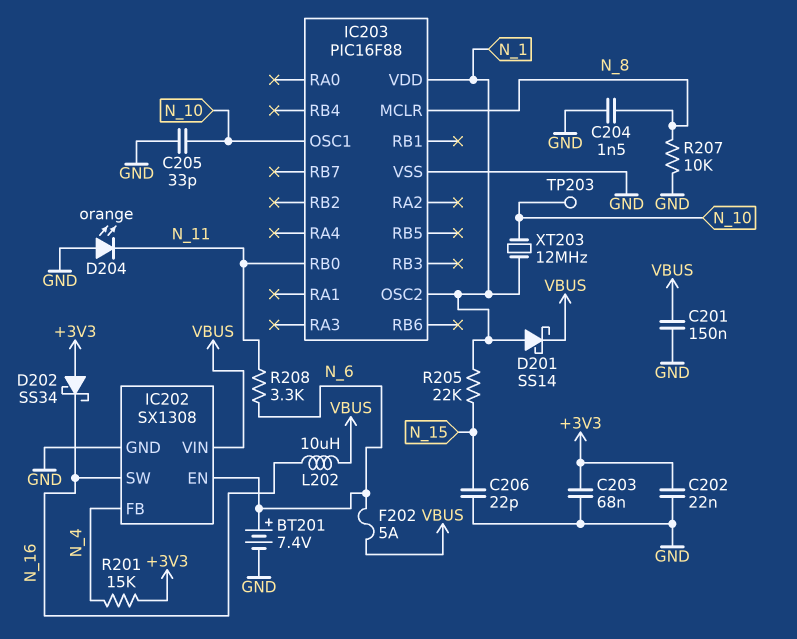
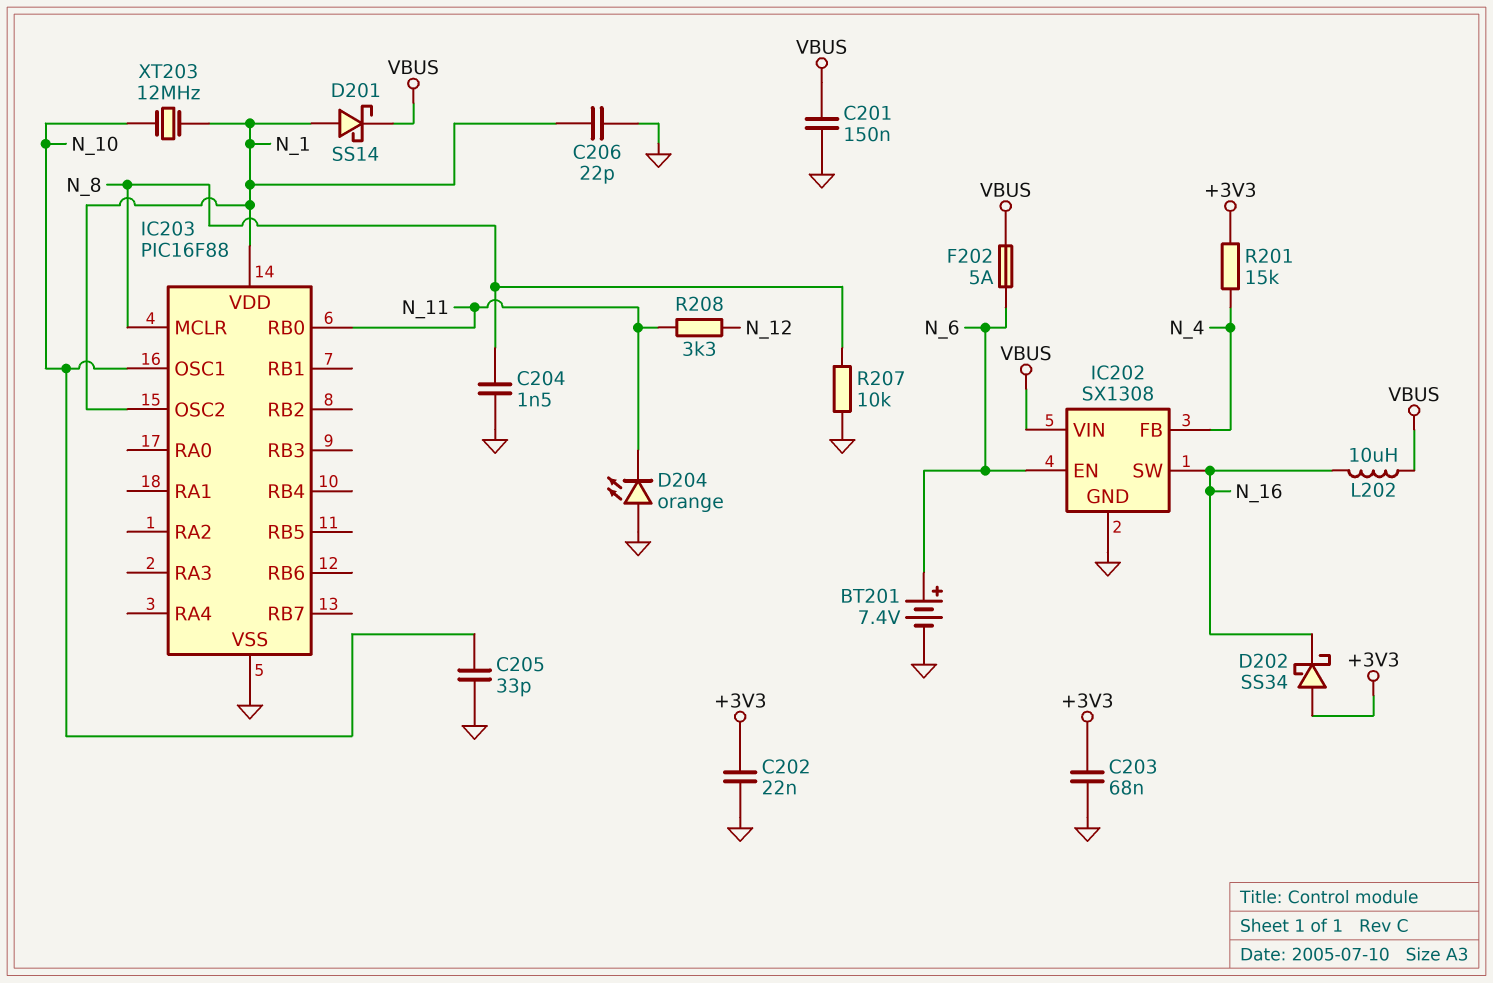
C206: 22pF (GND, N_15) -> 22pF (GND, N_1)
R205: 22k (N_1, N_15) -> none
R208: 3.3k (N_6, N_11) -> 3.3k (N_11, N_12)
TP203: test point (N_10) -> none

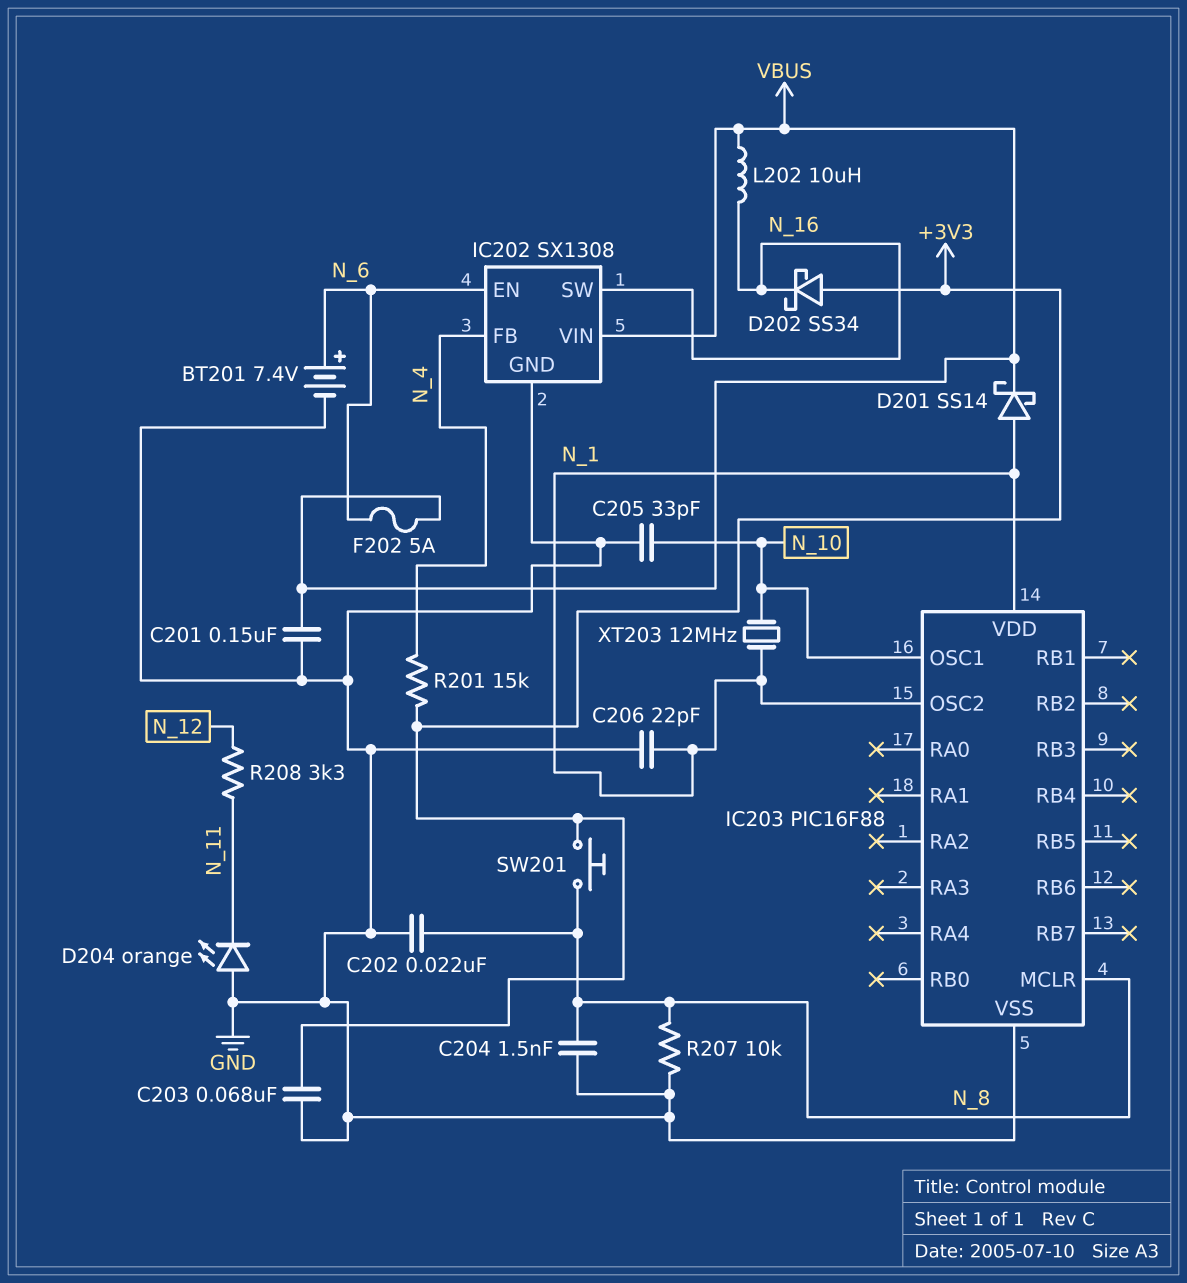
C202: 22nF (+3V3, GND) -> 22nF (GND, N_8)
IC203 pin RB0: N_11 -> none
SW201: none -> button (+3V3, N_8)

